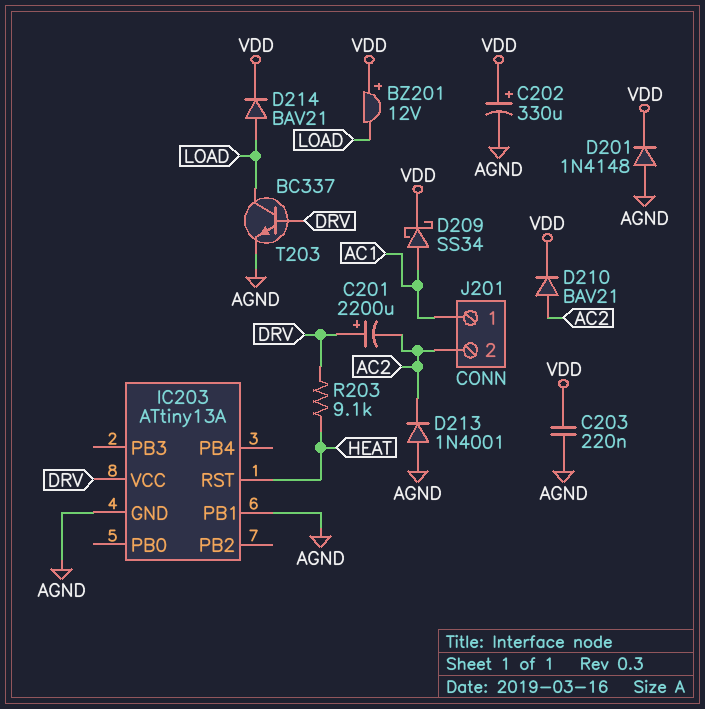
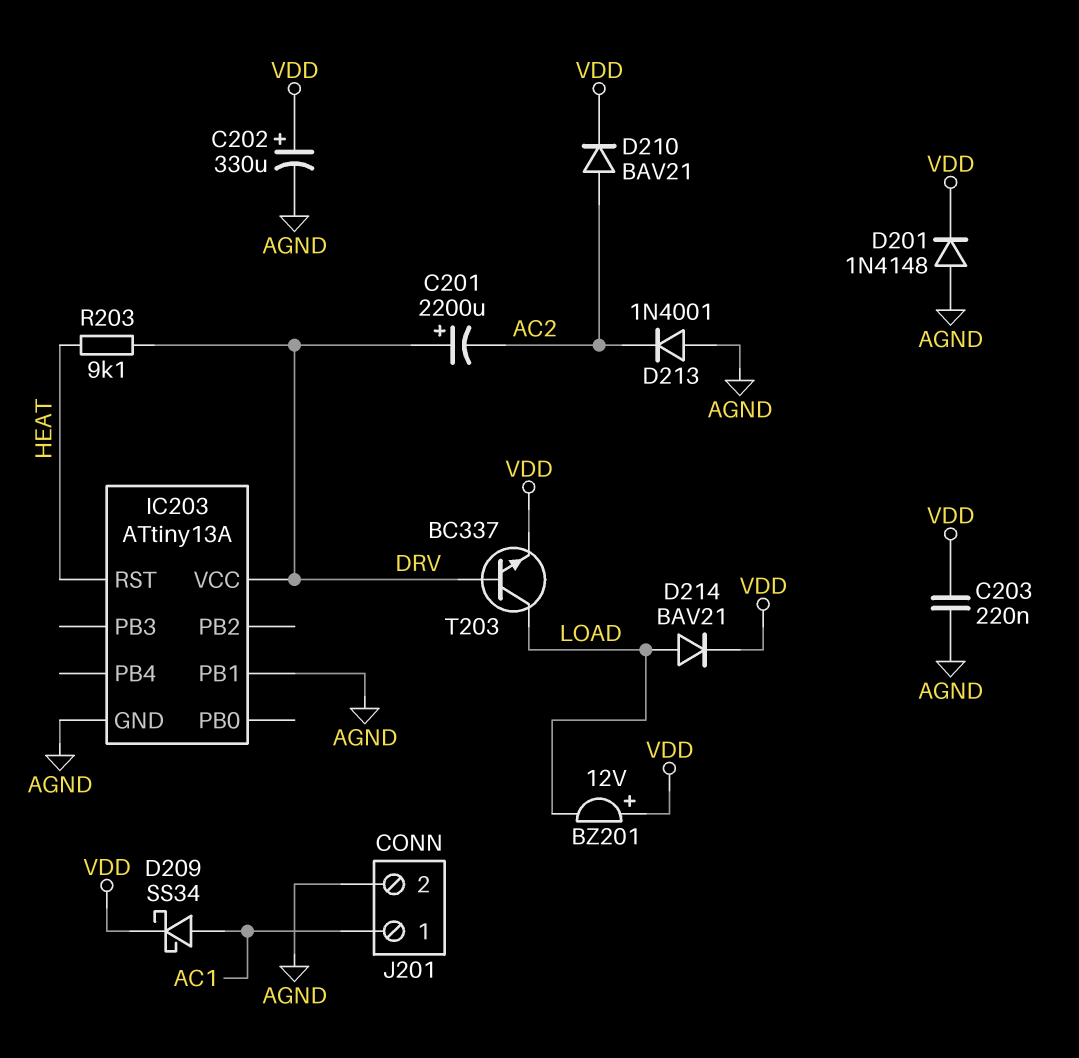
J201 pin 2: AC2 -> AGND
T203: NPN BC337 (B DRV, C LOAD, E AGND) -> NPN BC337 (B DRV, C LOAD, E VDD)

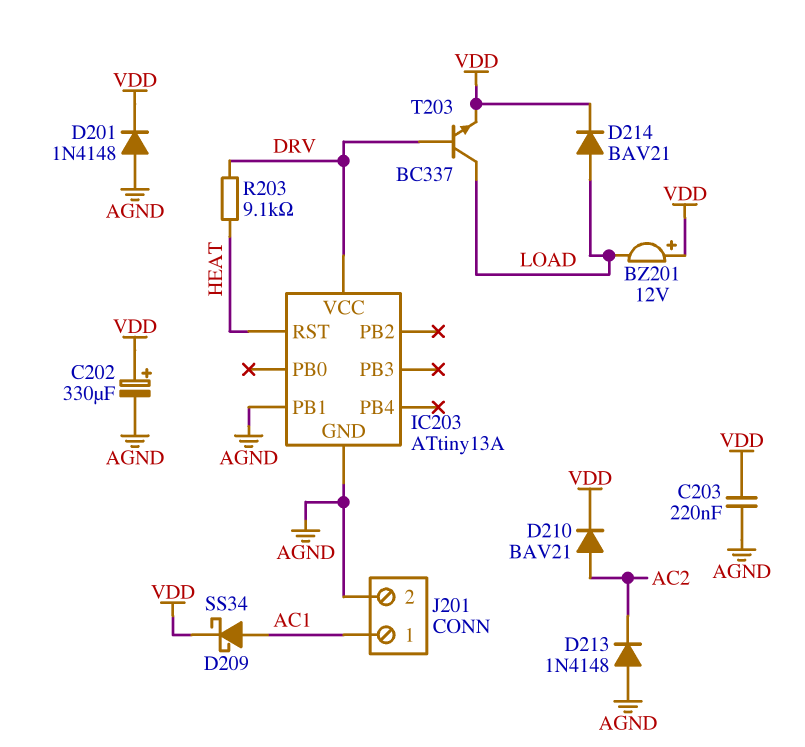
C201: 2200uF (plus DRV, minus AC2) -> none
D213: diode 1N4001 (A AGND, K AC2) -> diode 1N4148 (A AGND, K AC2)

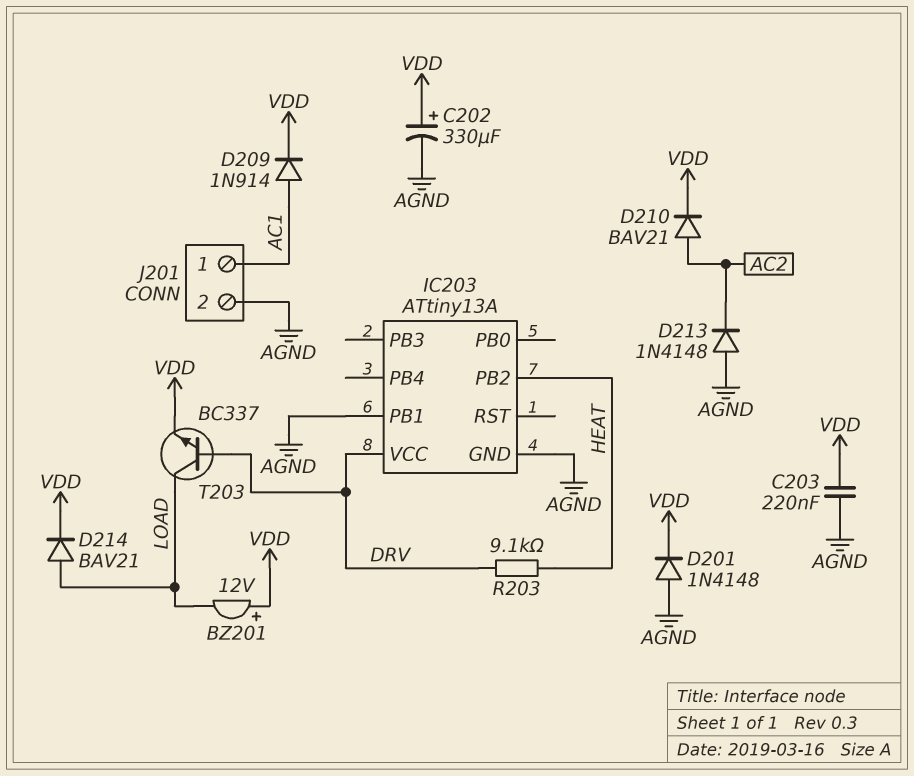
D209: schottky SS34 (A AC1, K VDD) -> diode 1N914 (A AC1, K VDD)
IC203 pin PB2: none -> HEAT
IC203 pin RST: HEAT -> none

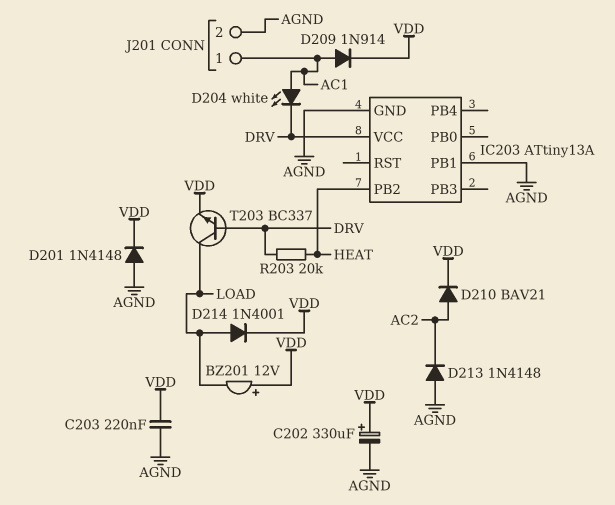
D204: none -> LED white (A AC1, K DRV)
D214: diode BAV21 (A LOAD, K VDD) -> diode 1N4001 (A LOAD, K VDD)
R203: 9.1k (DRV, HEAT) -> 20k (DRV, HEAT)

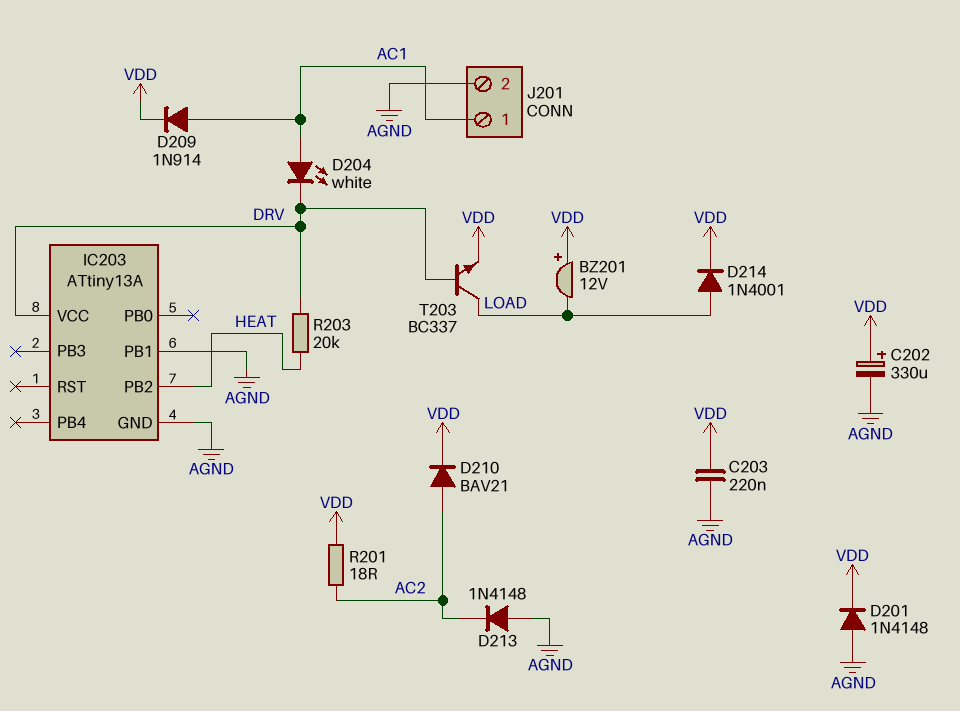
R201: none -> 18 (AC2, VDD)

